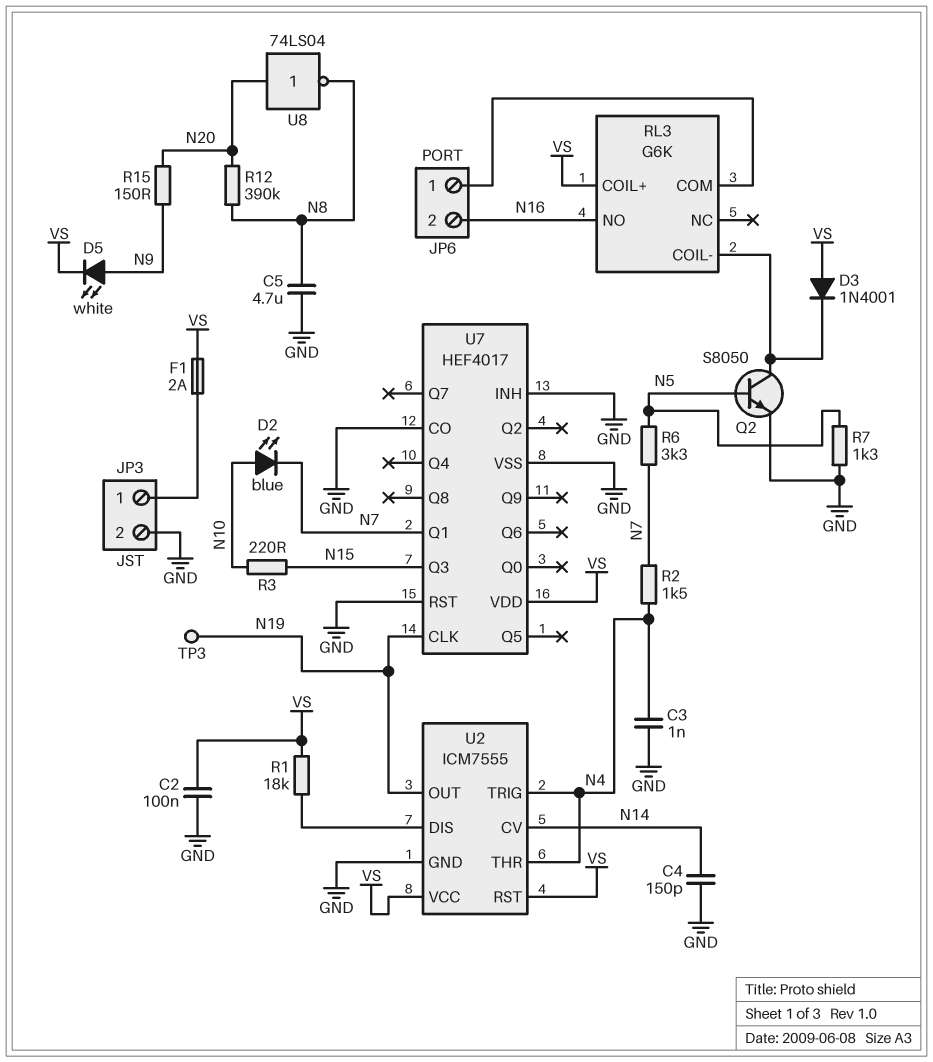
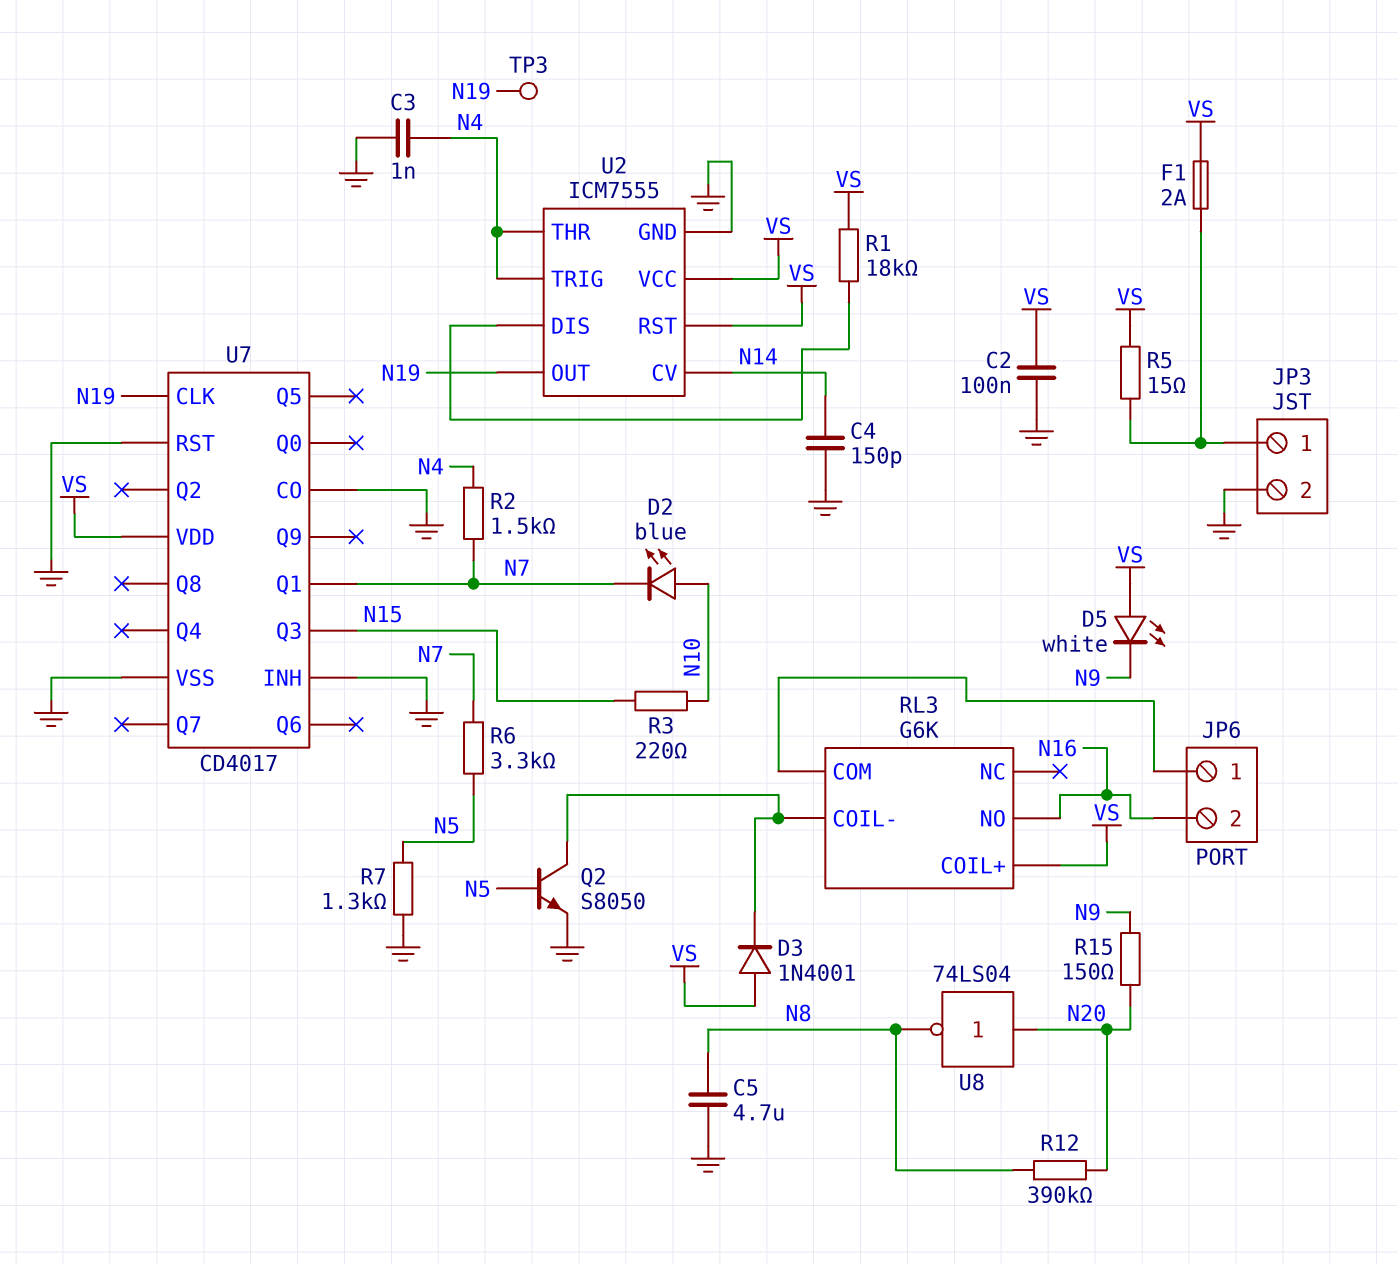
D5: LED white (A N9, K VS) -> LED white (A VS, K N9)
R5: none -> 15 (JP3/1, VS)
U7: HEF4017 -> CD4017

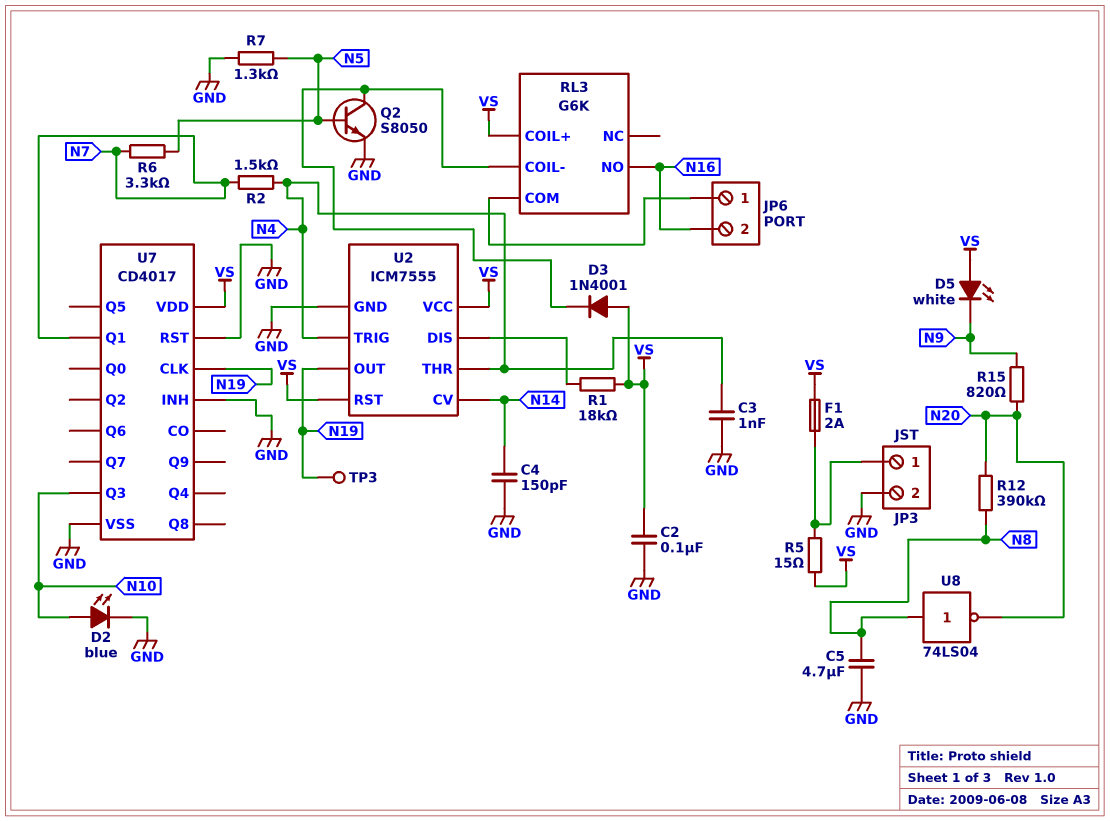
D2: LED blue (A N10, K N7) -> LED blue (A N10, K GND)
R3: 220 (N10, N15) -> none
R15: 150 (N9, N20) -> 820 (N9, N20)
U7 pin CO: GND -> none
U7 pin Q3: N15 -> N10
U8: NOT 74LS04 (in N20, out N8) -> NOT 74LS04 (in N8, out N20)

